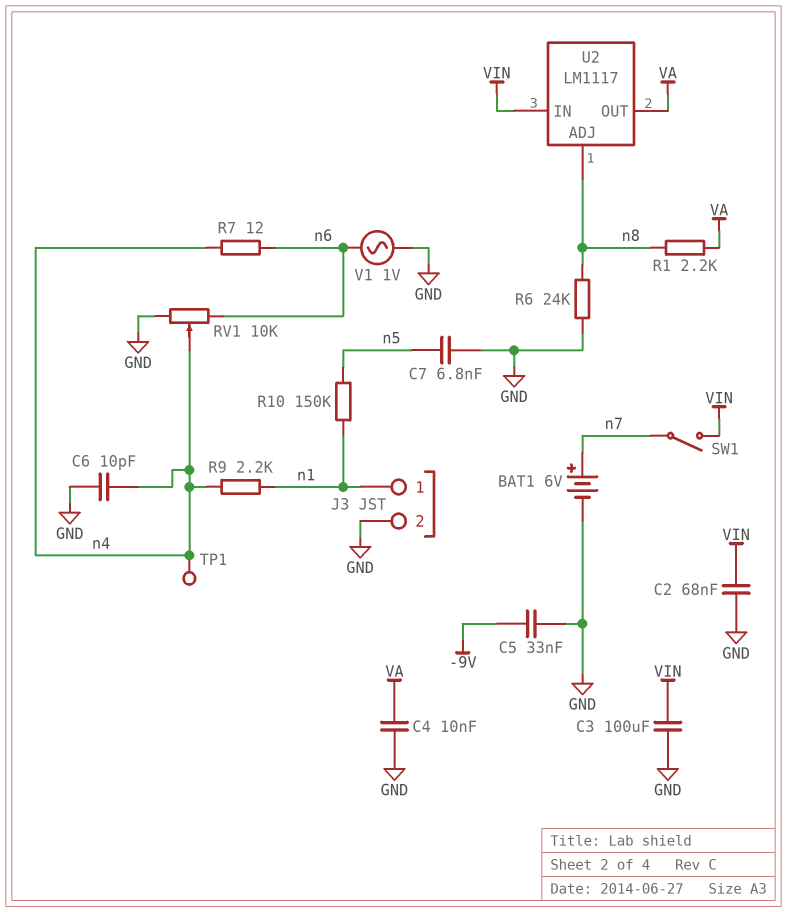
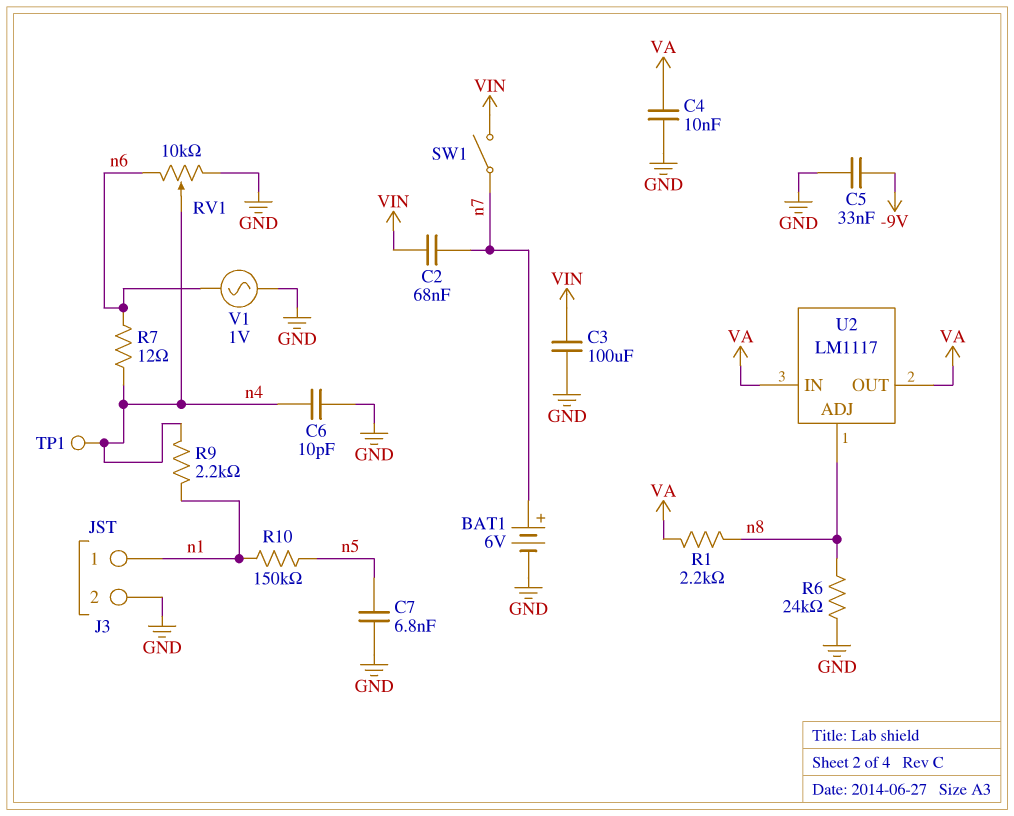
C2: 68nF (GND, VIN) -> 68nF (VIN, n7)
U2 pin IN: VIN -> VA

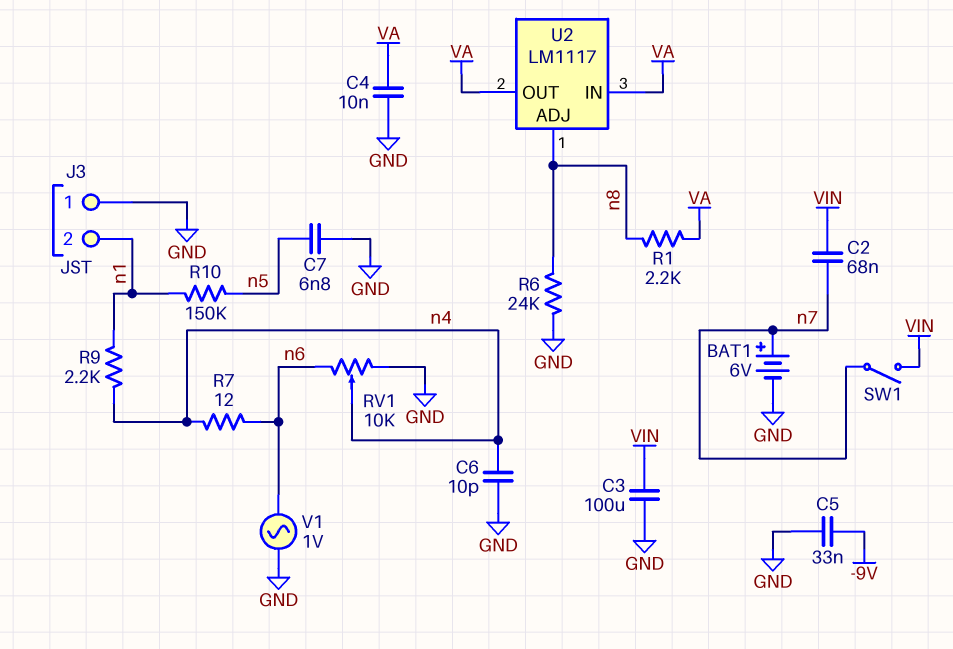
J3 pin 1: n1 -> GND
J3 pin 2: GND -> n1
TP1: test point (n4) -> none

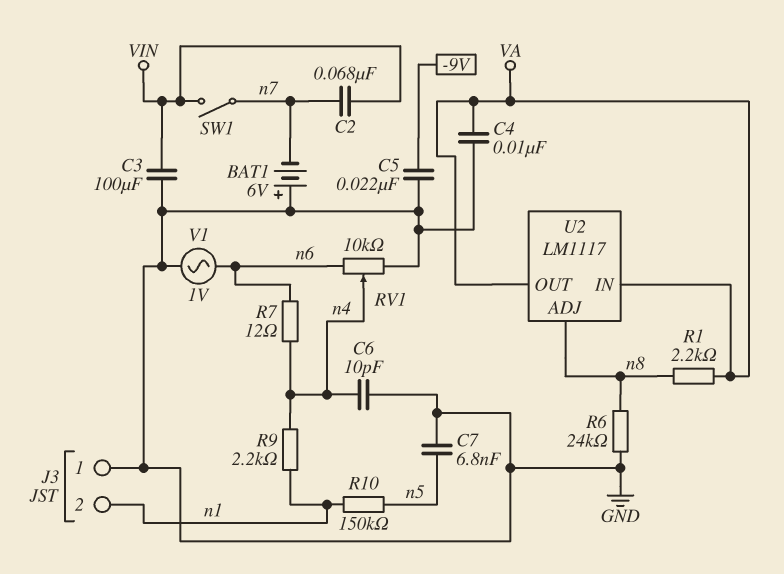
BAT1: 6V (plus n7, minus GND) -> 6V (plus GND, minus n7)
C5: 33nF (-9V, GND) -> 22nF (-9V, GND)

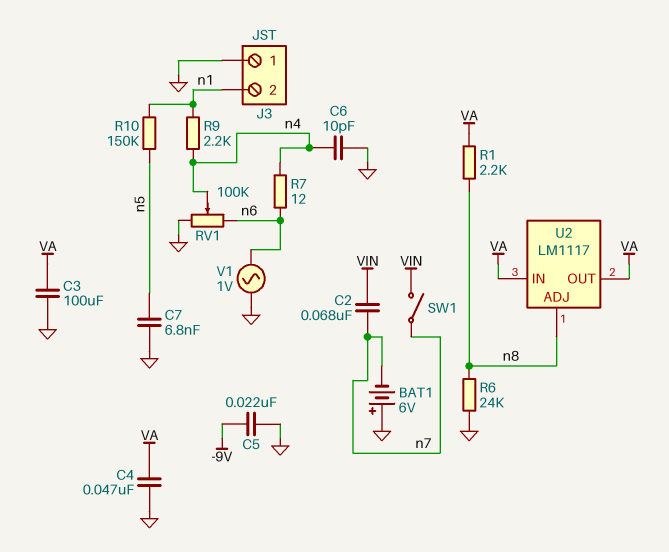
C3: 100uF (GND, VIN) -> 100uF (GND, VA)
C4: 10nF (GND, VA) -> 47nF (GND, VA)
RV1: 10k (GND, n6, wiper n4) -> 100k (GND, n6, wiper n4)

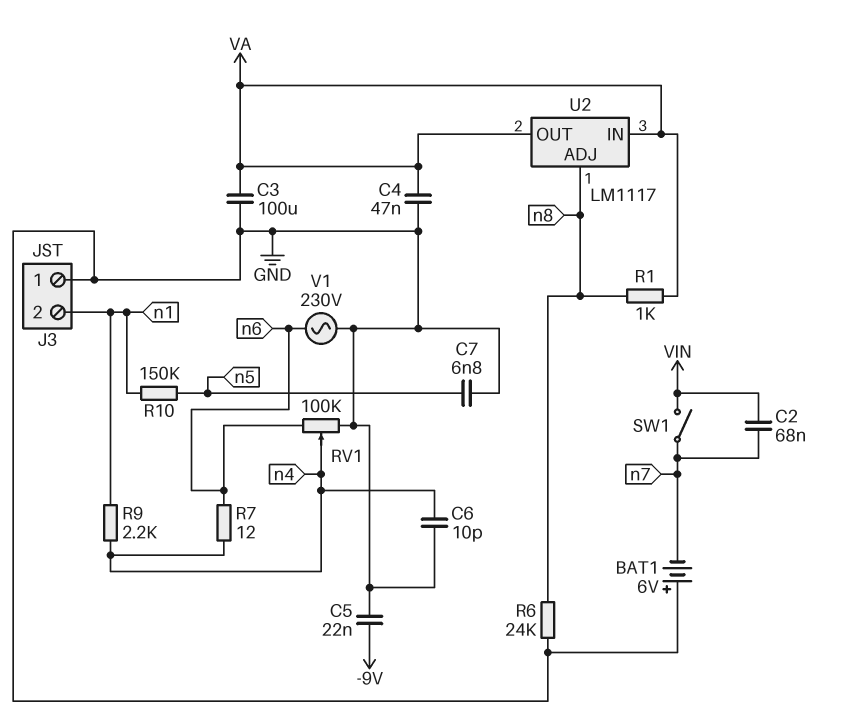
R1: 2.2k (VA, n8) -> 1k (VA, n8)
V1: AC 1V (GND, n6) -> AC 230V (GND, n6)

